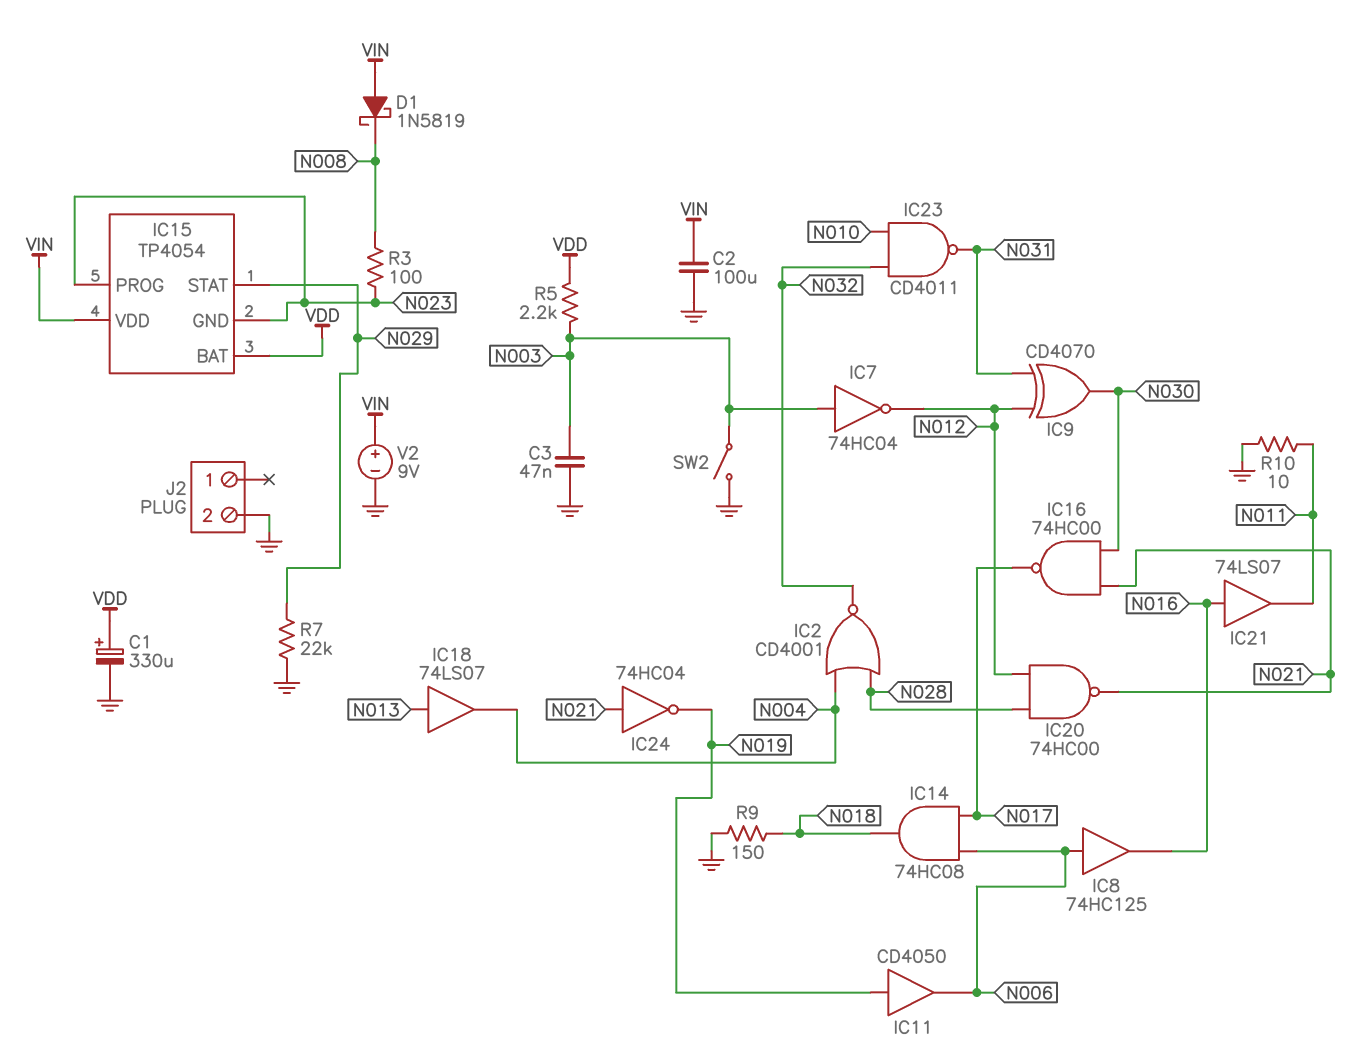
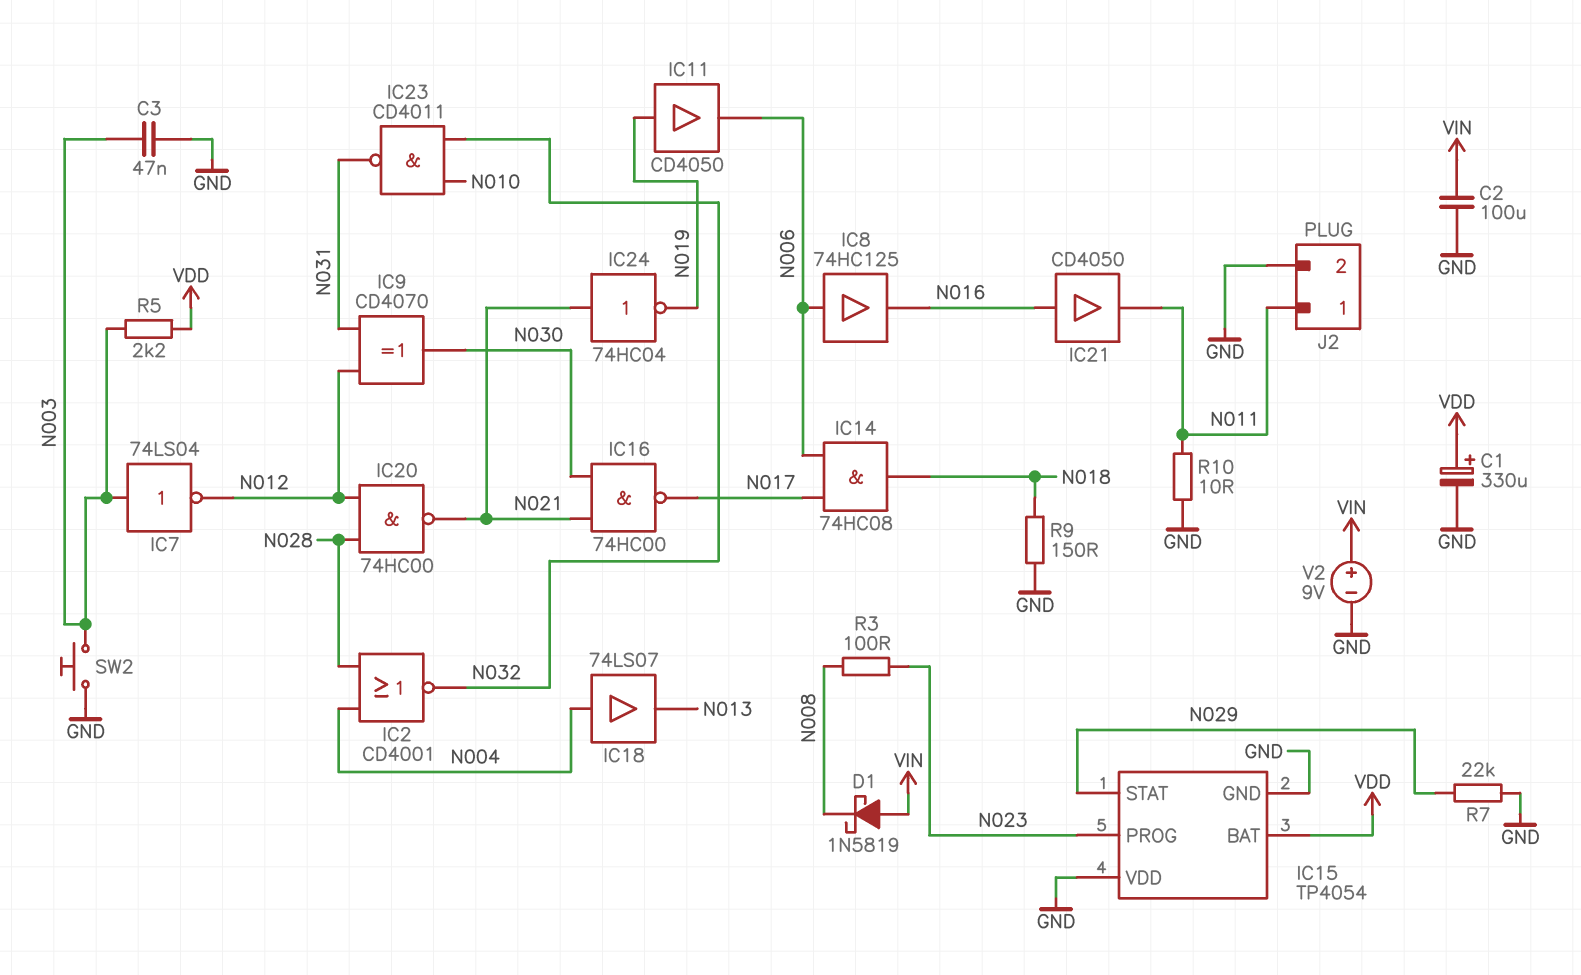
IC7: NOT 74HC04 (in N003, out N012) -> NOT 74LS04 (in N003, out N012)
IC15 pin GND: N023 -> GND
IC15 pin VDD: VIN -> GND
IC18: buffer 74LS07 (in N013, out N004) -> buffer 74LS07 (in N004, out N013)
IC21: buffer 74LS07 (in N016, out N011) -> buffer CD4050 (in N016, out N011)
J2 pin 1: none -> N011
SW2: switch (GND, N003) -> button (GND, N003)

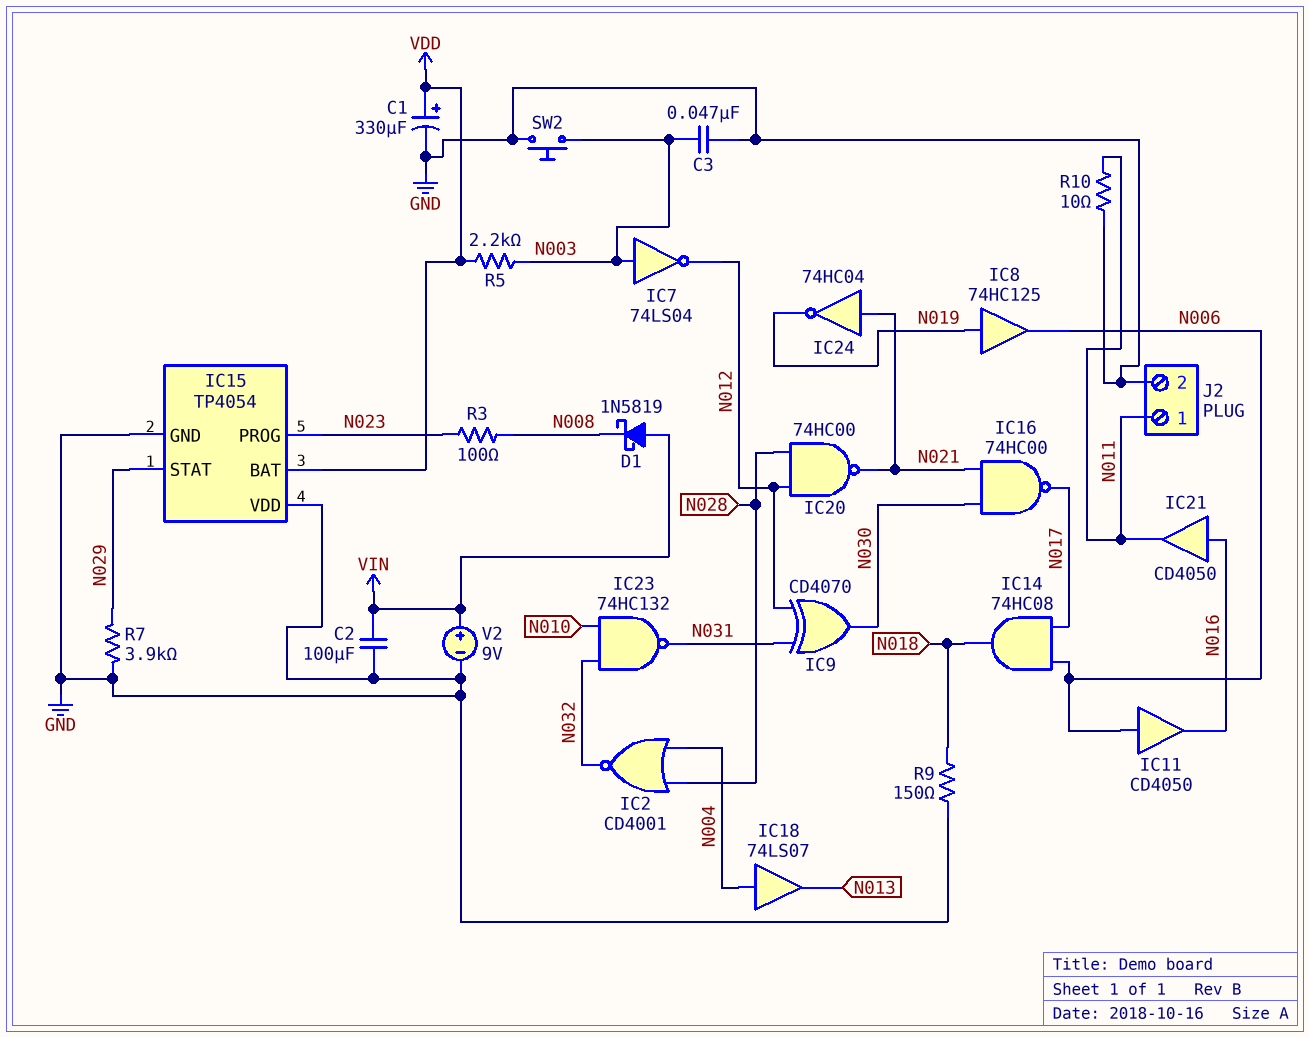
IC8: buffer 74HC125 (in N006, out N016) -> buffer 74HC125 (in N019, out N006)
IC11: buffer CD4050 (in N019, out N006) -> buffer CD4050 (in N006, out N016)
IC23: NAND CD4011 (in N010, in N032, out N031) -> NAND 74HC132 (in N010, in N032, out N031)
R7: 22k (GND, N029) -> 3.9k (GND, N029)

